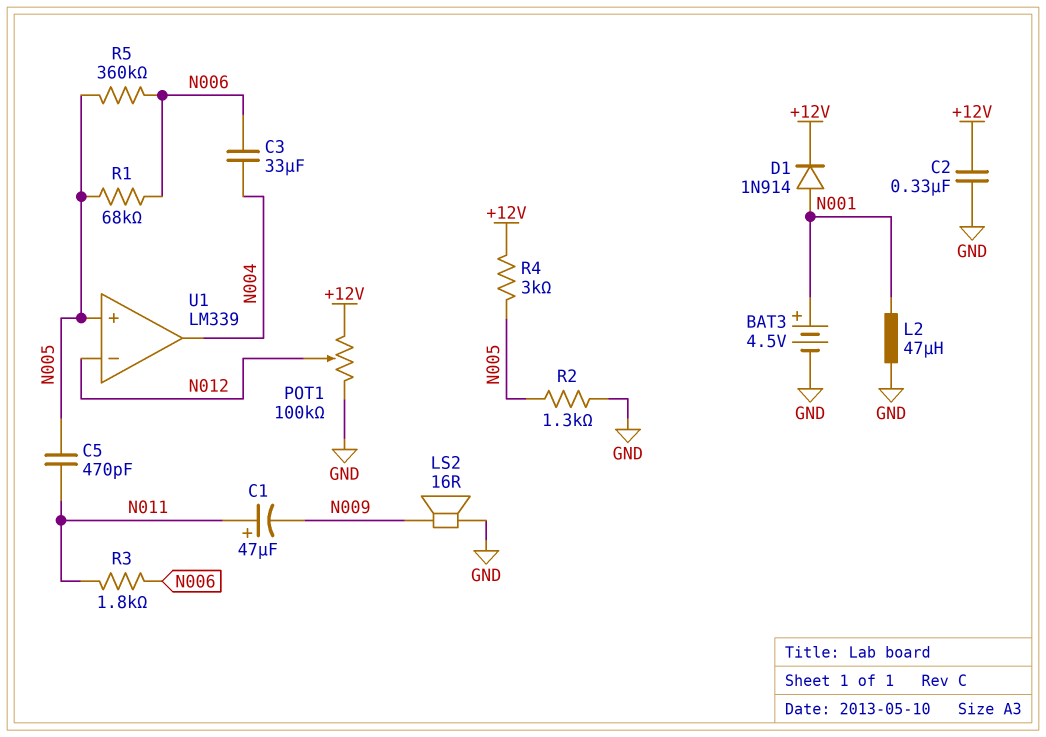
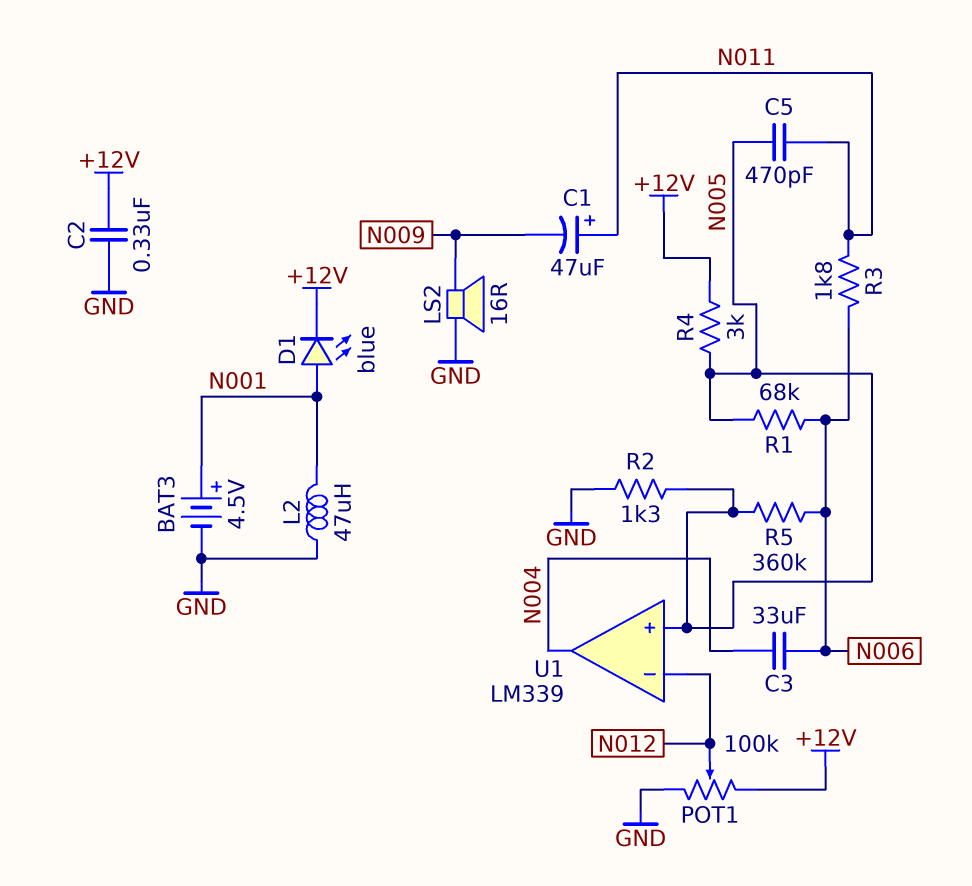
D1: diode 1N914 (A N001, K +12V) -> LED blue (A N001, K +12V)

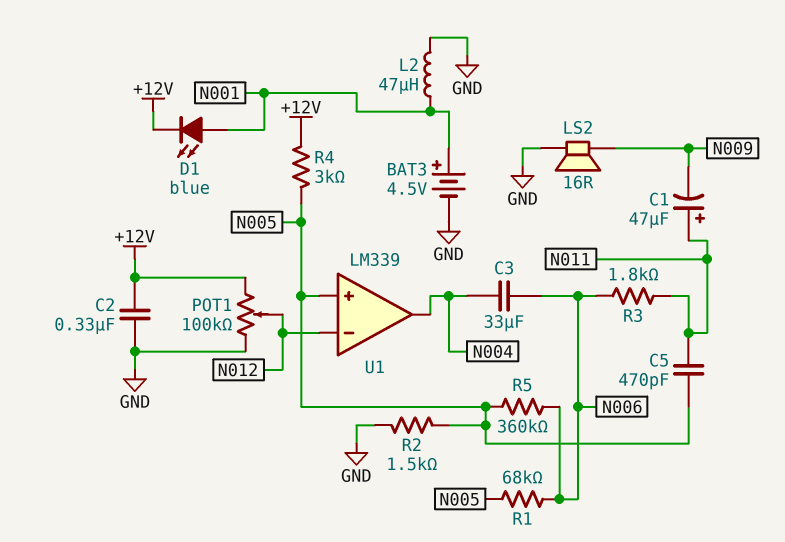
R2: 1.3k (GND, N005) -> 1.5k (GND, N005)

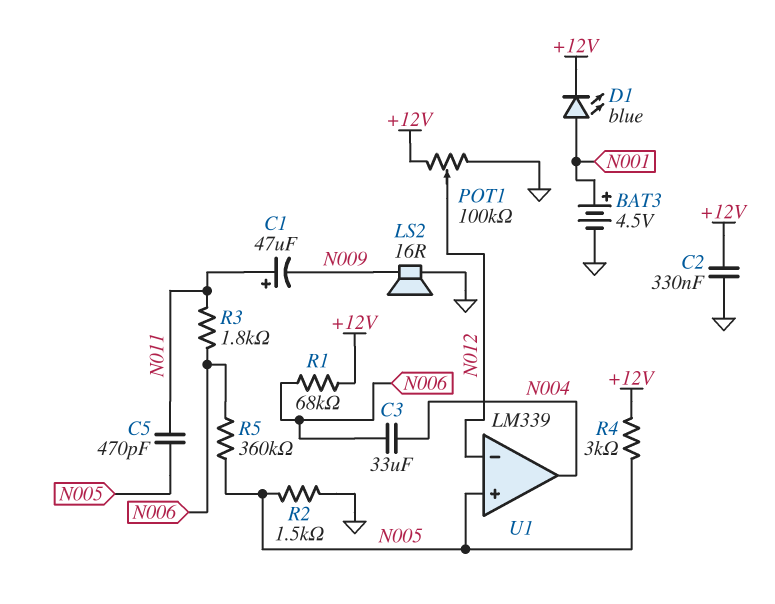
L2: 47uH (GND, N001) -> none
R1: 68k (N005, N006) -> 68k (+12V, N006)

